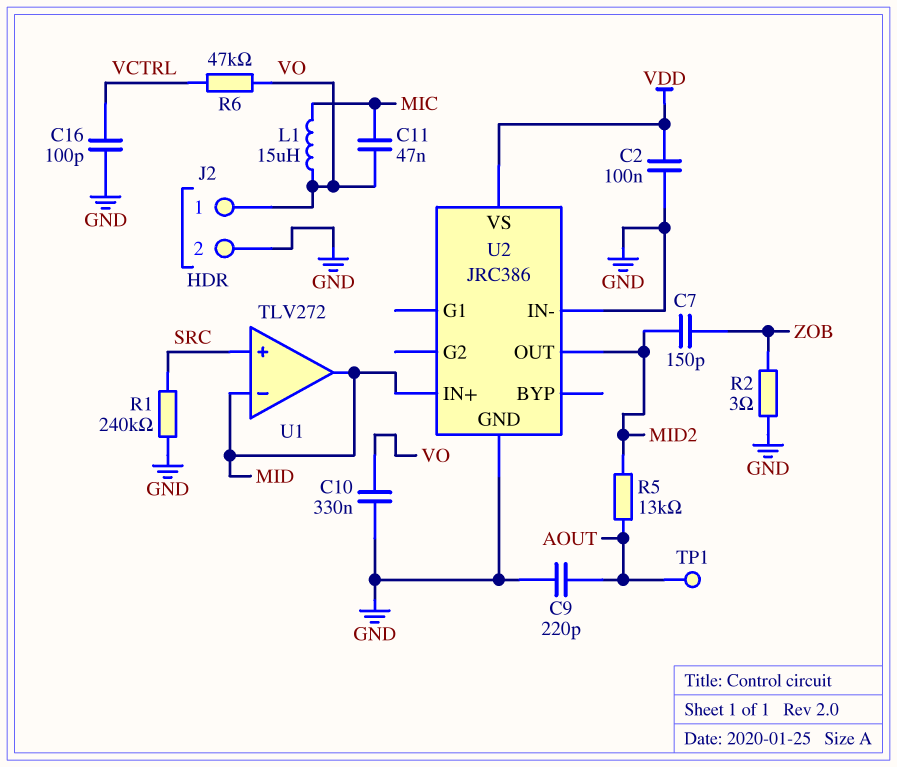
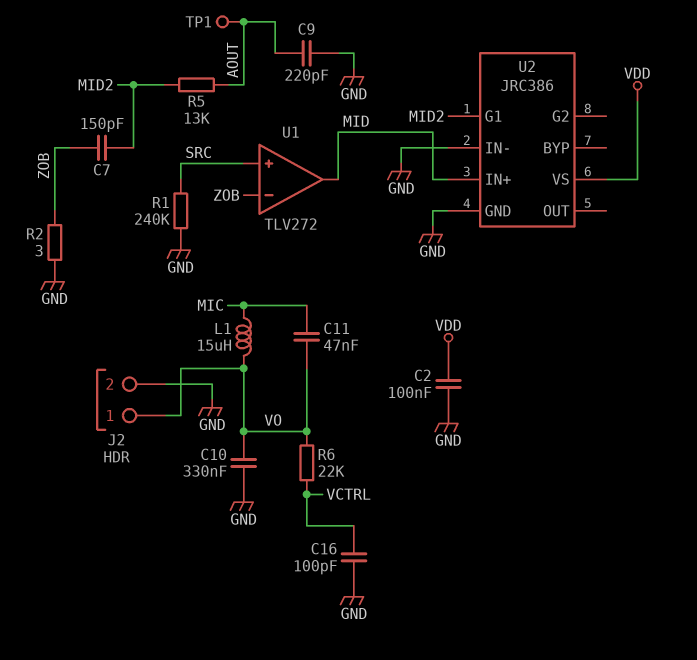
R6: 47k (VCTRL, VO) -> 22k (VCTRL, VO)
U1 pin in-: MID -> ZOB
U2 pin G1: none -> MID2
U2 pin OUT: MID2 -> none

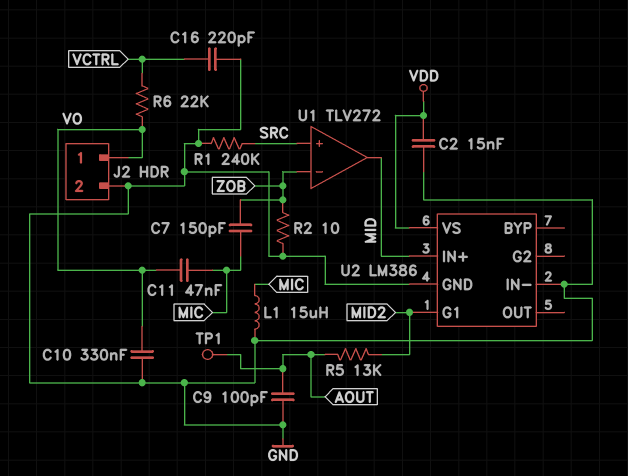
C2: 100nF (GND, VDD) -> 15nF (GND, VDD)
C7: 150pF (MID2, ZOB) -> 150pF (MIC, ZOB)
C9: 220pF (AOUT, GND) -> 100pF (AOUT, GND)
C16: 100pF (GND, VCTRL) -> 220pF (GND, VCTRL)
L1: 15uH (MIC, VO) -> 15uH (GND, MIC)
R2: 3 (GND, ZOB) -> 10 (GND, ZOB)
U2: JRC386 -> LM386

